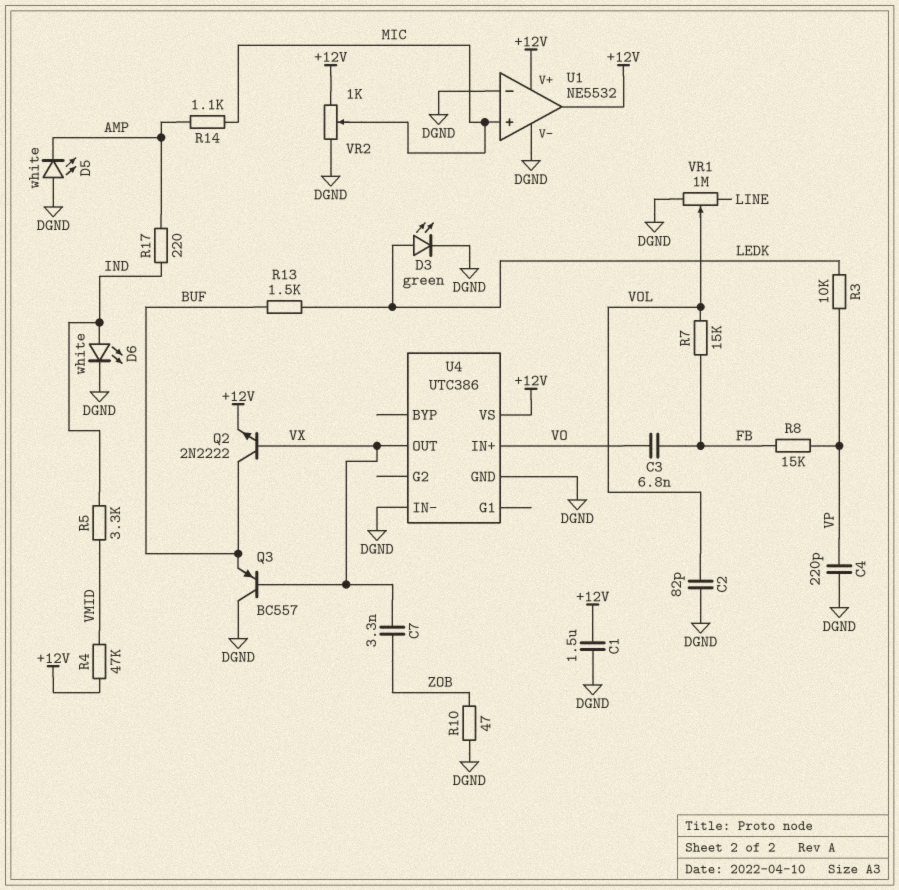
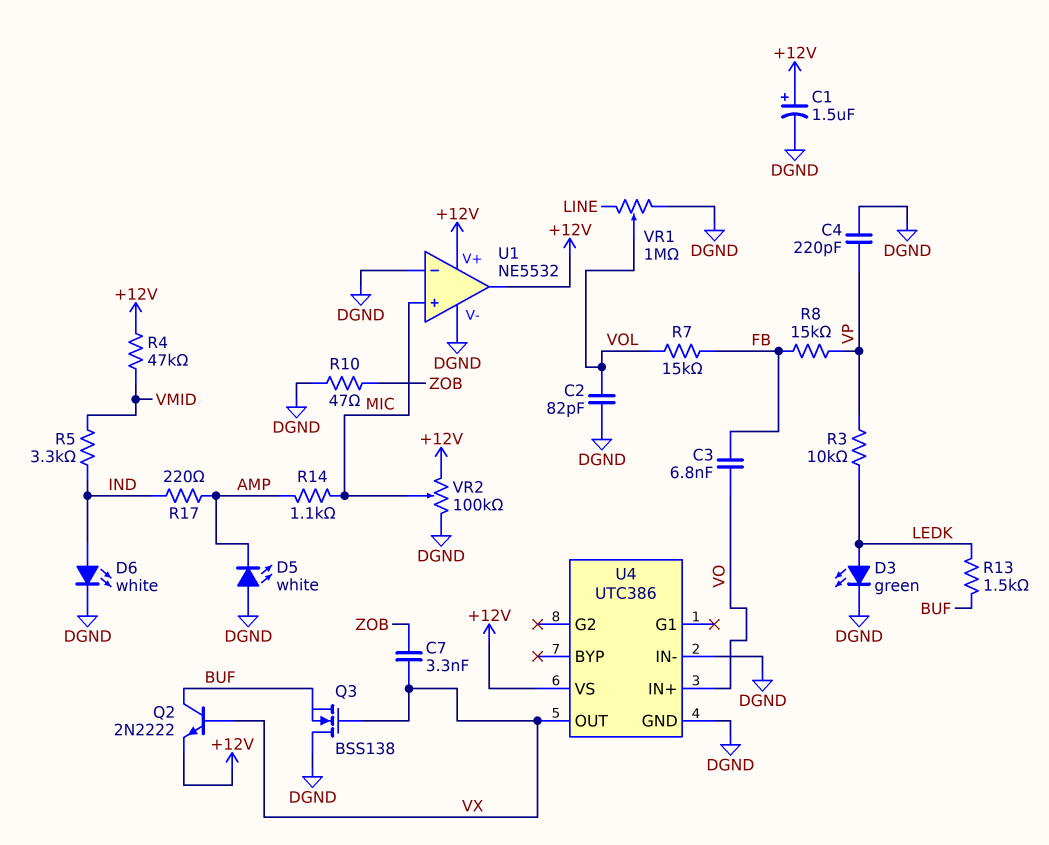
C1: 1.5uF (+12V, DGND) -> 1.5uF (plus +12V, minus DGND)
Q3: PNP BC557 (B VX, C DGND, E BUF) -> NMOS BSS138 (G VX, D DGND, S BUF)
VR2: 1k (+12V, DGND, wiper MIC) -> 100k (+12V, DGND, wiper MIC)

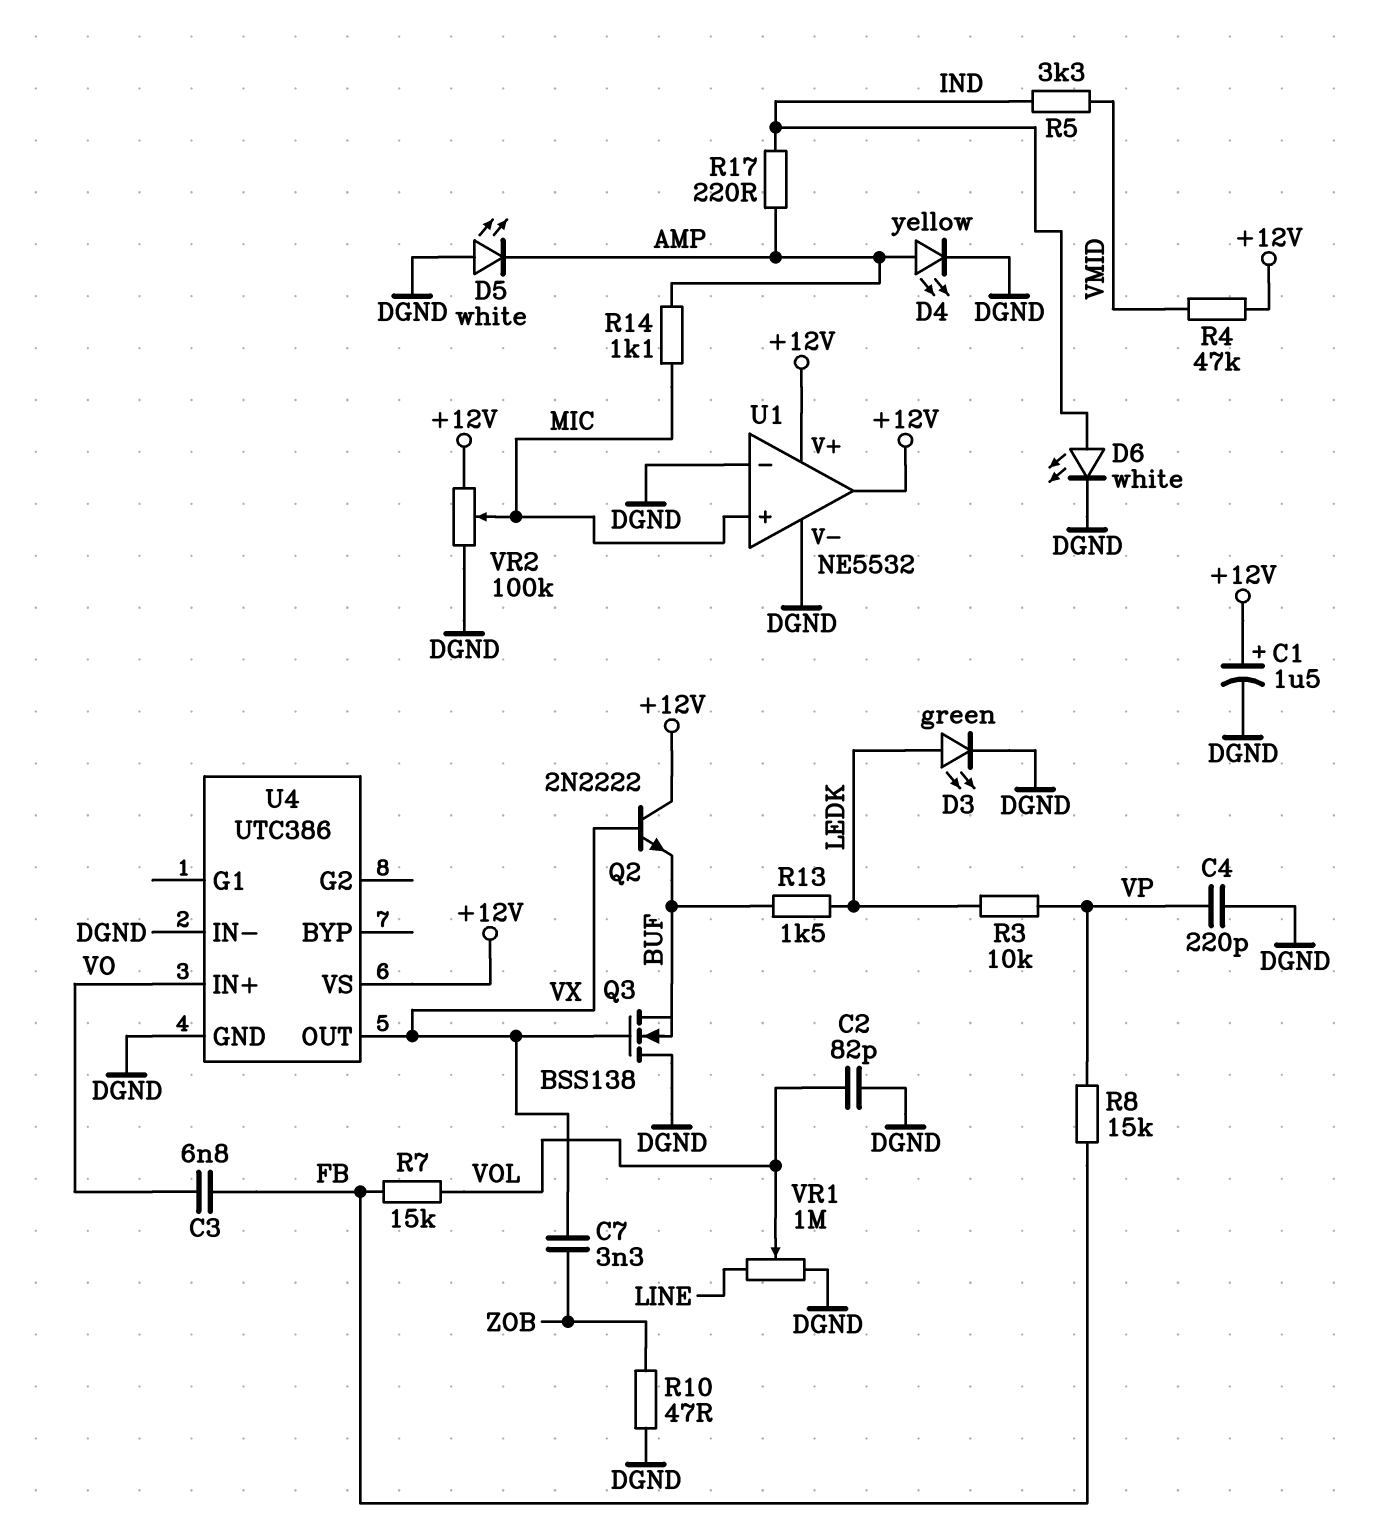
D4: none -> LED yellow (A AMP, K DGND)
Q2: NPN 2N2222 (B VX, C BUF, E +12V) -> NPN 2N2222 (B VX, C +12V, E BUF)

